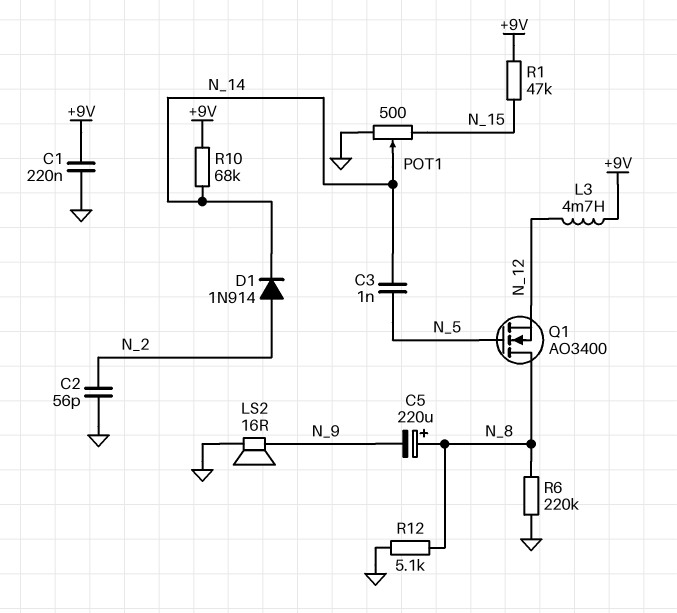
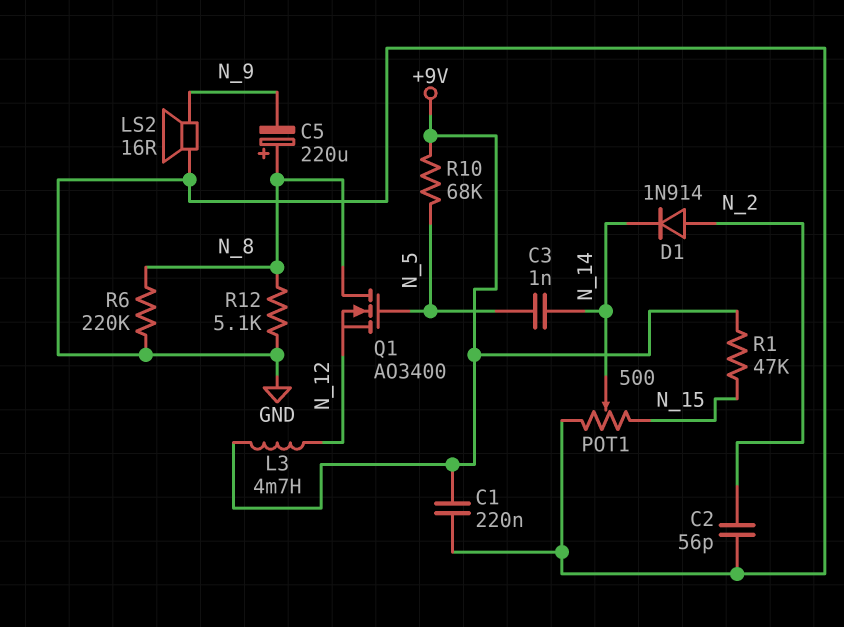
R10: 68k (+9V, N_14) -> 68k (+9V, N_5)

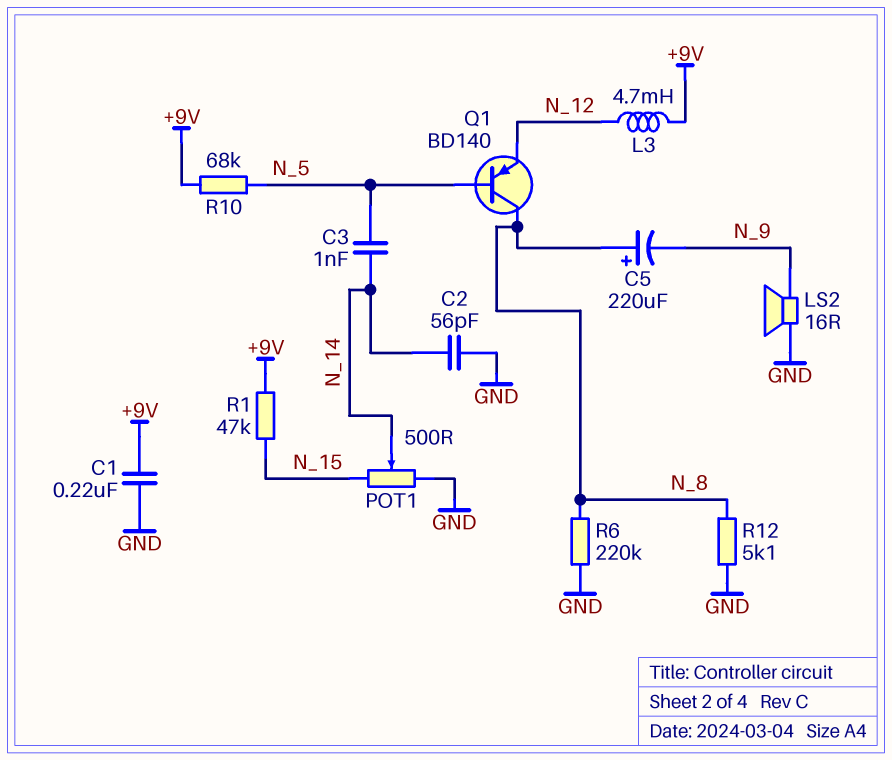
C2: 56pF (GND, N_2) -> 56pF (GND, N_14)
D1: diode 1N914 (A N_2, K N_14) -> none
Q1: NMOS AO3400 (G N_5, D N_8, S N_12) -> PNP BD140 (B N_5, C N_8, E N_12)

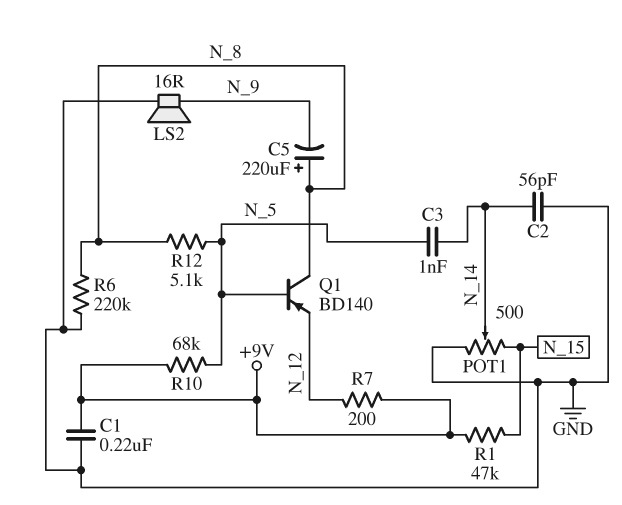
L3: 4.7mH (+9V, N_12) -> none
R7: none -> 200 (+9V, N_12)
R12: 5.1k (GND, N_8) -> 5.1k (N_5, N_8)

